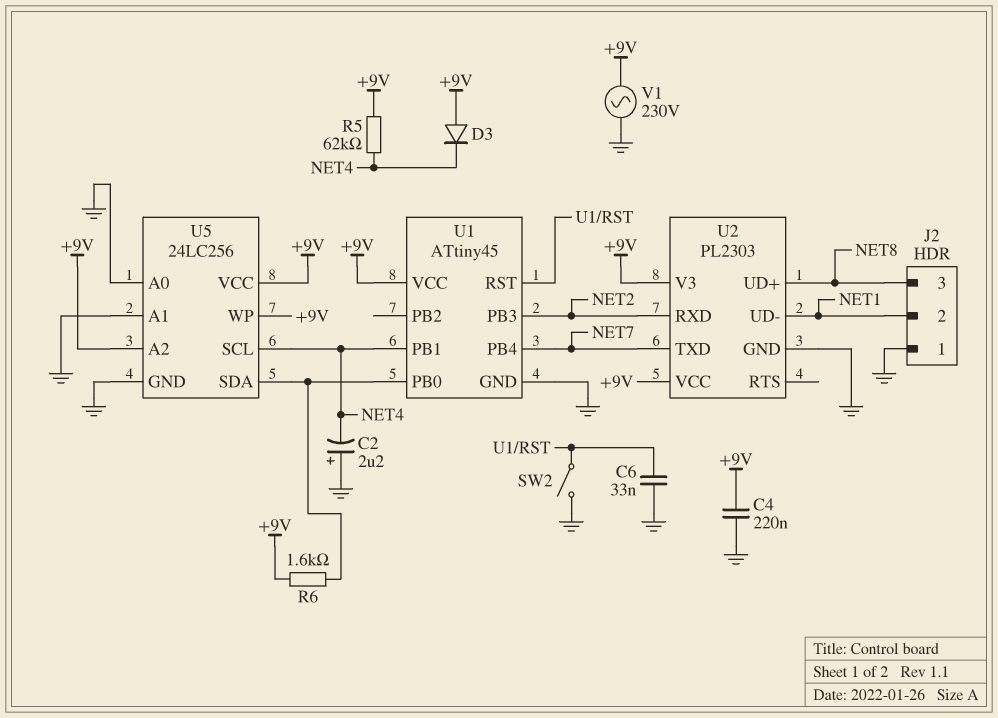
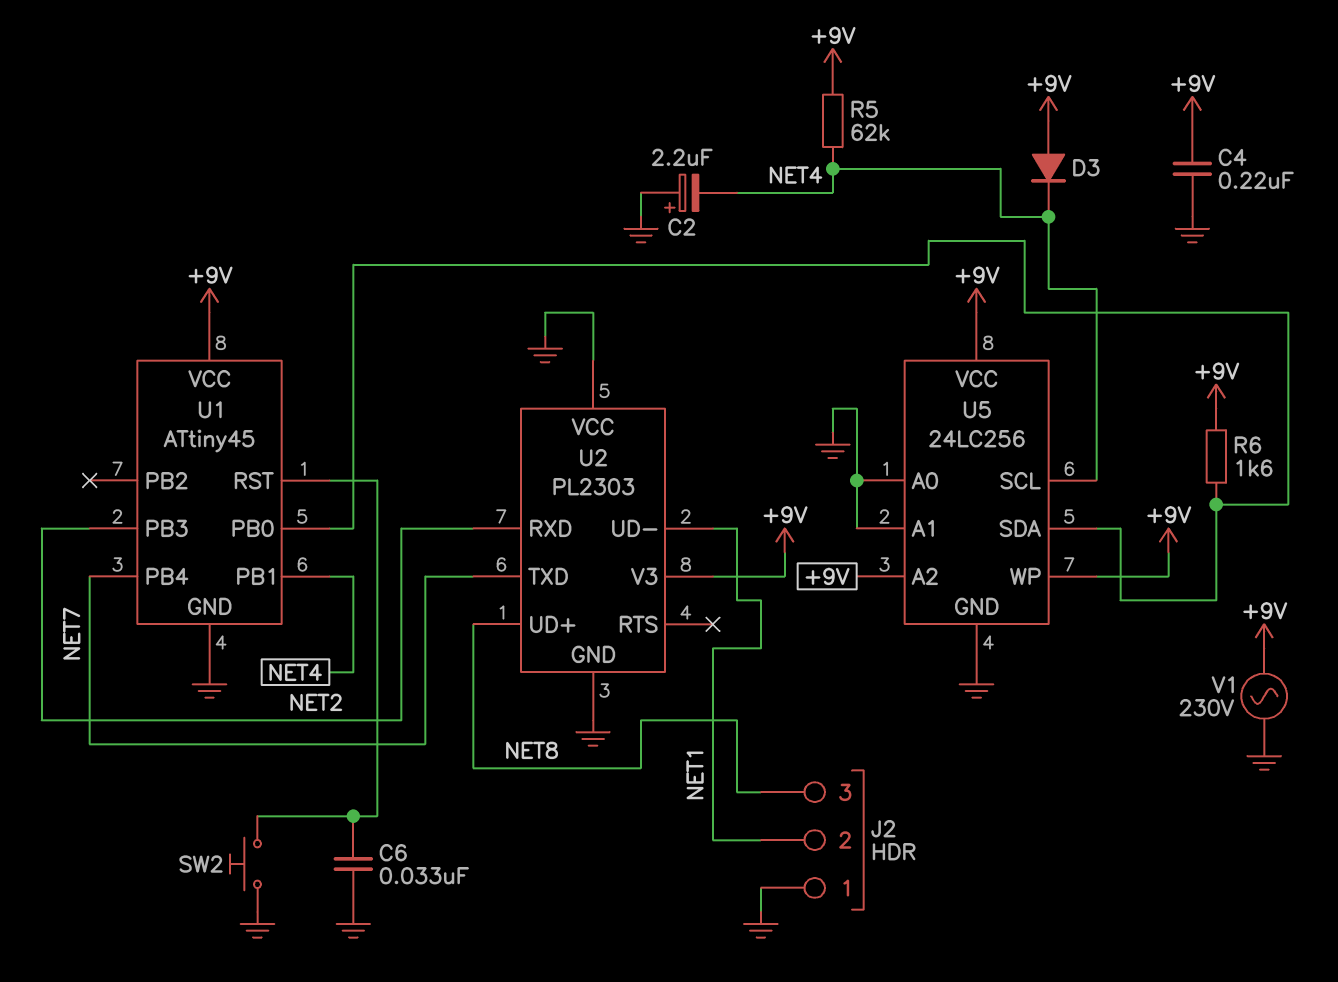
SW2: switch (GND, U1/RST) -> button (GND, U1/RST)
U2 pin VCC: +9V -> GND

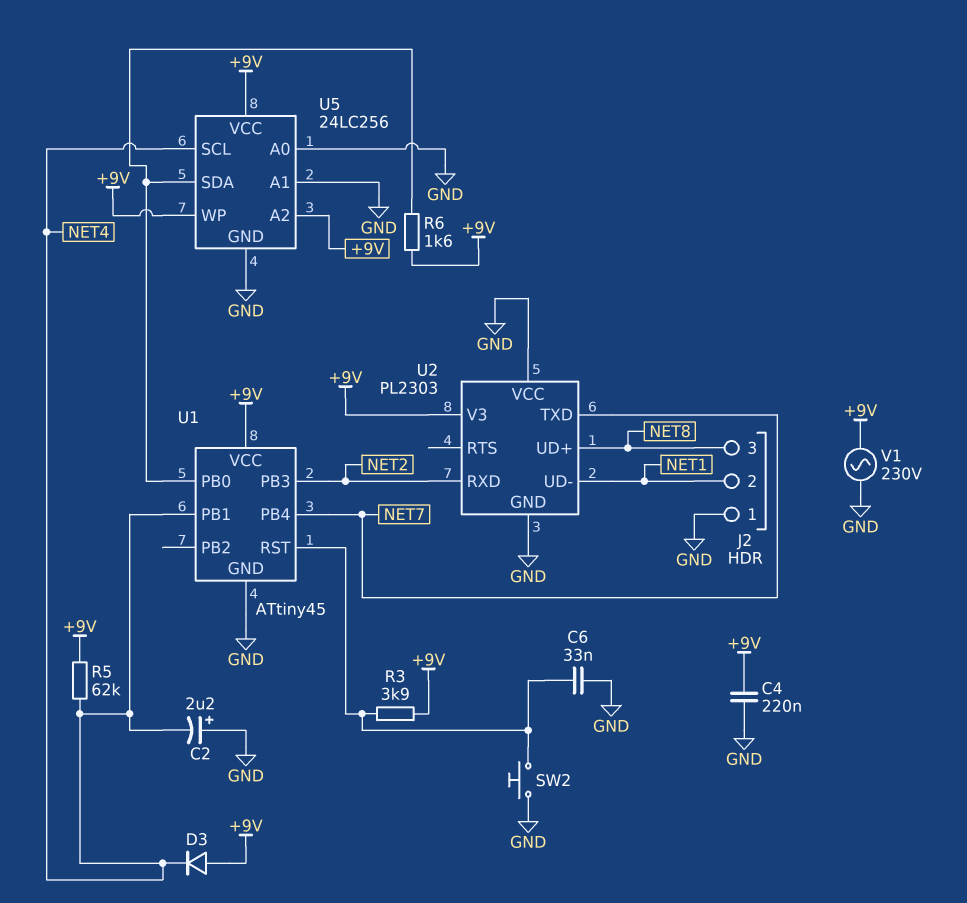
R3: none -> 3.9k (+9V, U1/RST)

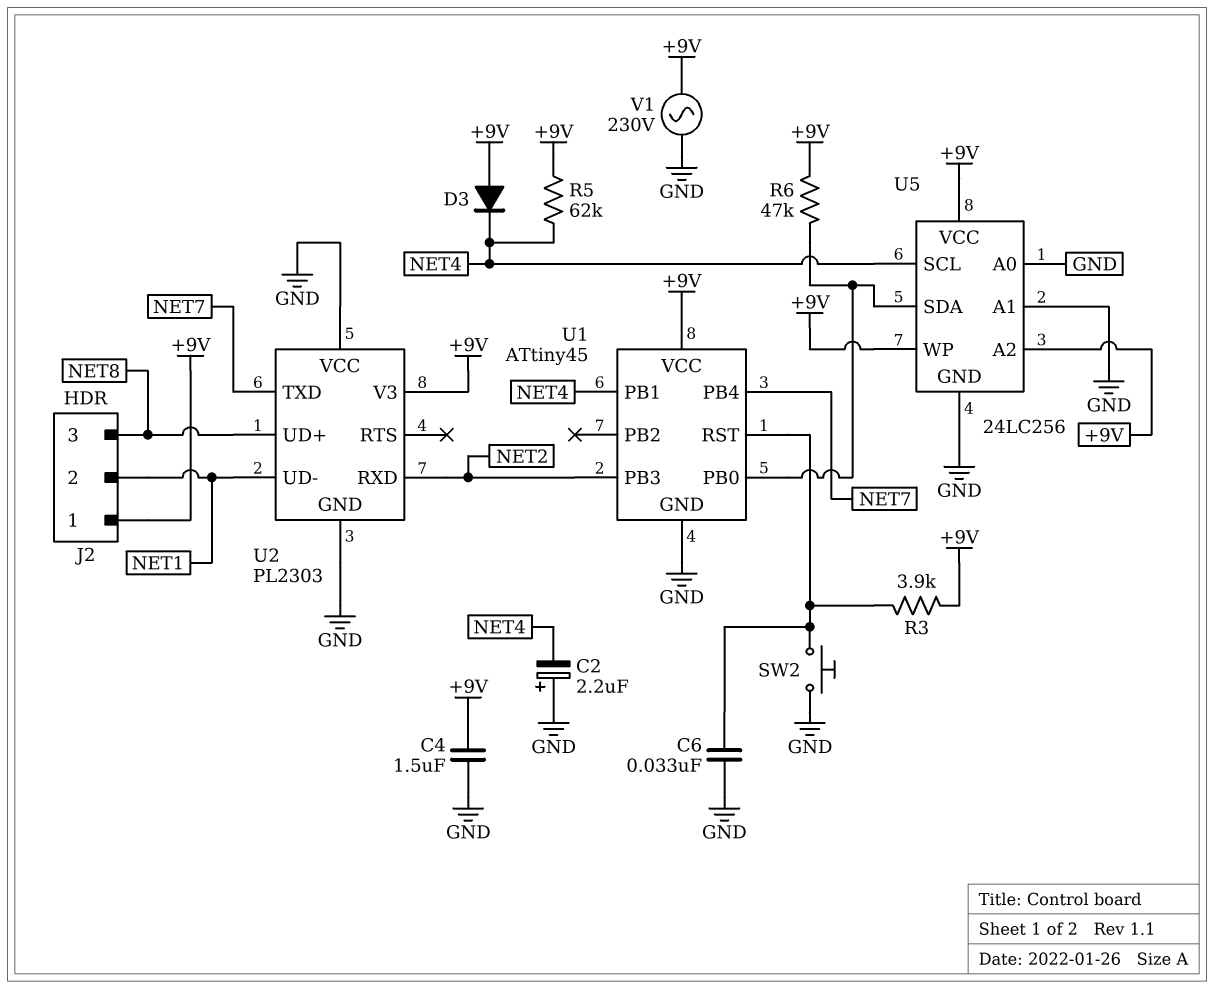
C4: 220nF (+9V, GND) -> 1.5uF (+9V, GND)
J2 pin 1: GND -> +9V
R6: 1.6k (+9V, U1/PB0) -> 47k (+9V, U1/PB0)

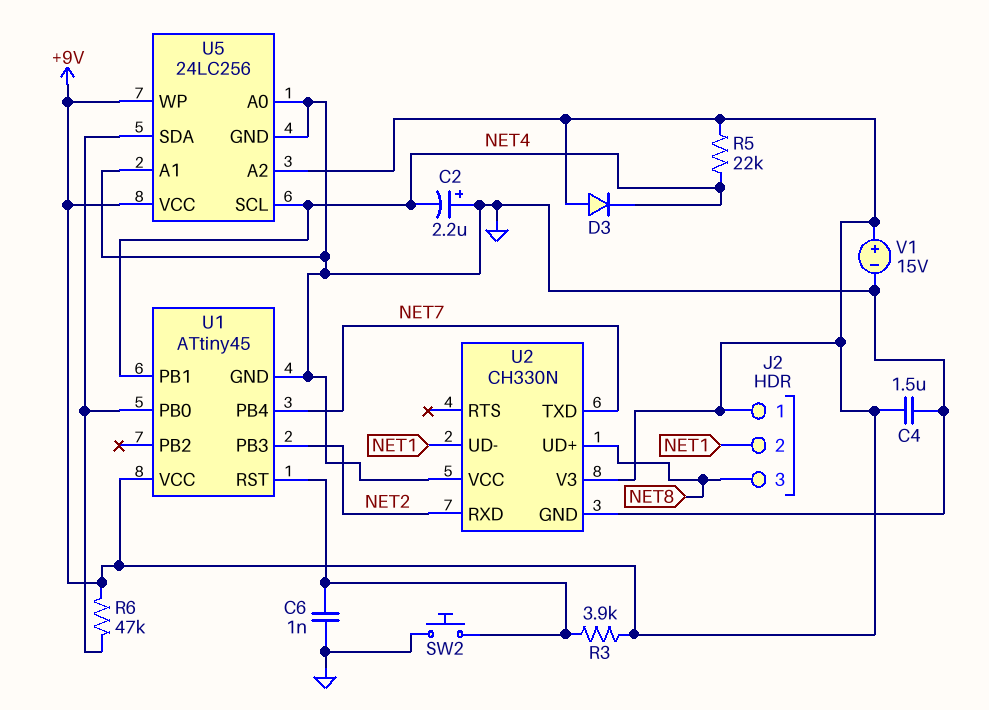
C6: 33nF (GND, U1/RST) -> 1nF (GND, U1/RST)
R5: 62k (+9V, NET4) -> 22k (+9V, NET4)
U2: PL2303 -> CH330N
V1: AC 230V (+9V, GND) -> 15V (plus +9V, minus GND)

